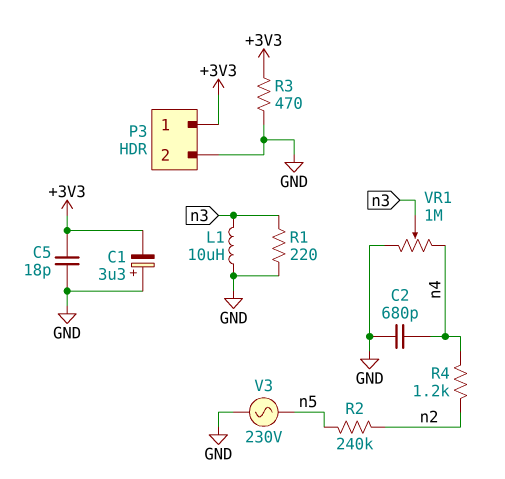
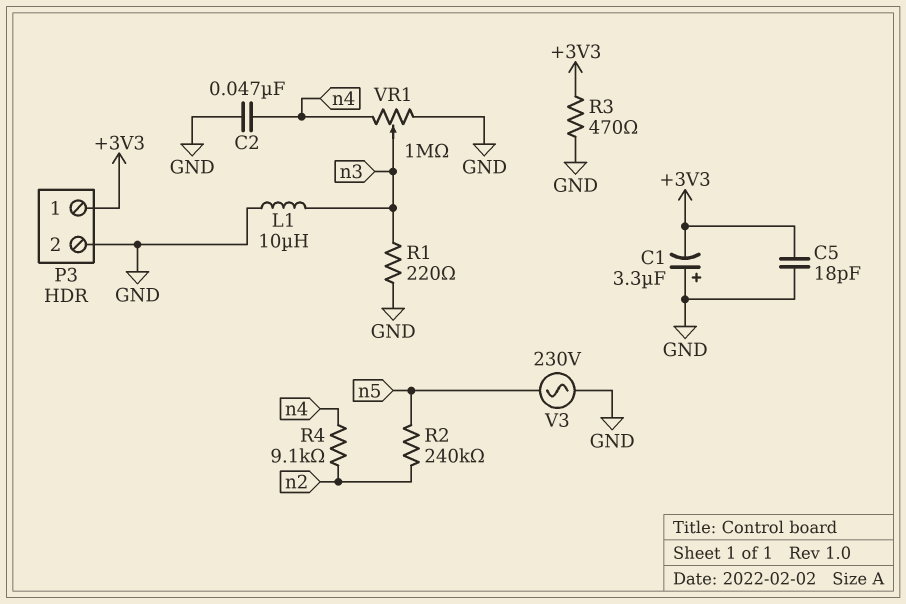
C2: 680pF (GND, n4) -> 47nF (GND, n4)
R4: 1.2k (n2, n4) -> 9.1k (n2, n4)

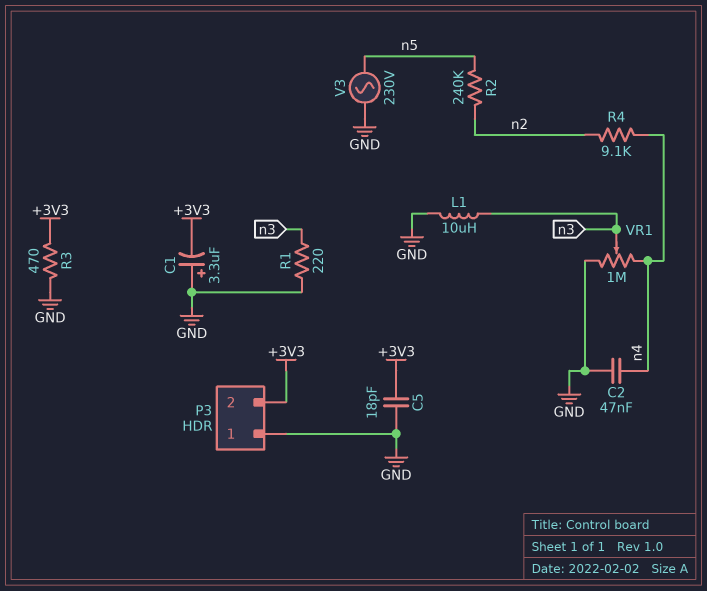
P3 pin 1: +3V3 -> GND
P3 pin 2: GND -> +3V3

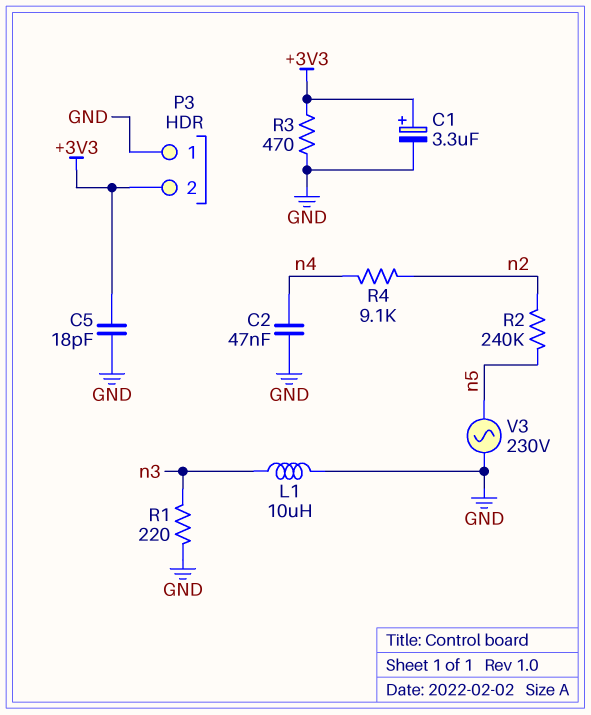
C1: 3.3uF (plus GND, minus +3V3) -> 3.3uF (plus +3V3, minus GND)
VR1: 1M (GND, n4, wiper n3) -> none

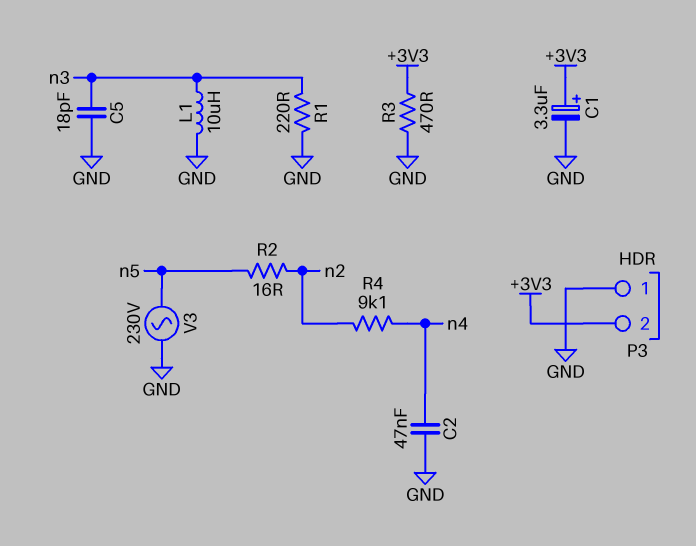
C5: 18pF (+3V3, GND) -> 18pF (GND, n3)
R2: 240k (n2, n5) -> 16 (n2, n5)

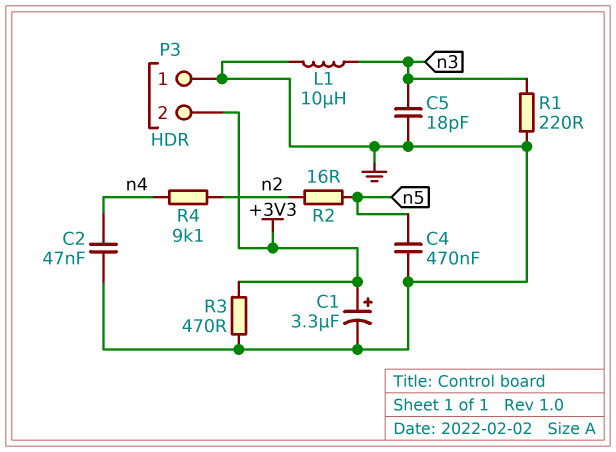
C4: none -> 470nF (GND, n5)
V3: AC 230V (GND, n5) -> none

